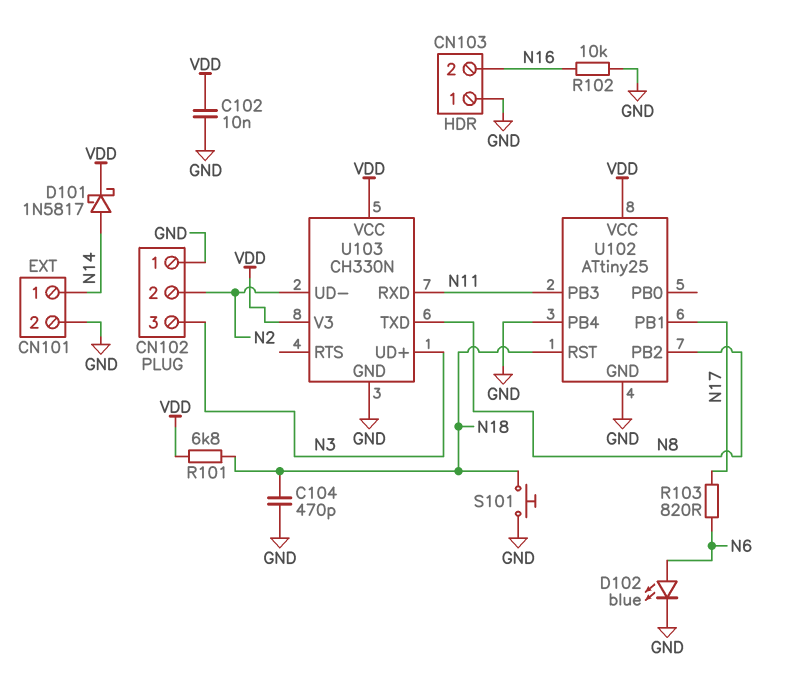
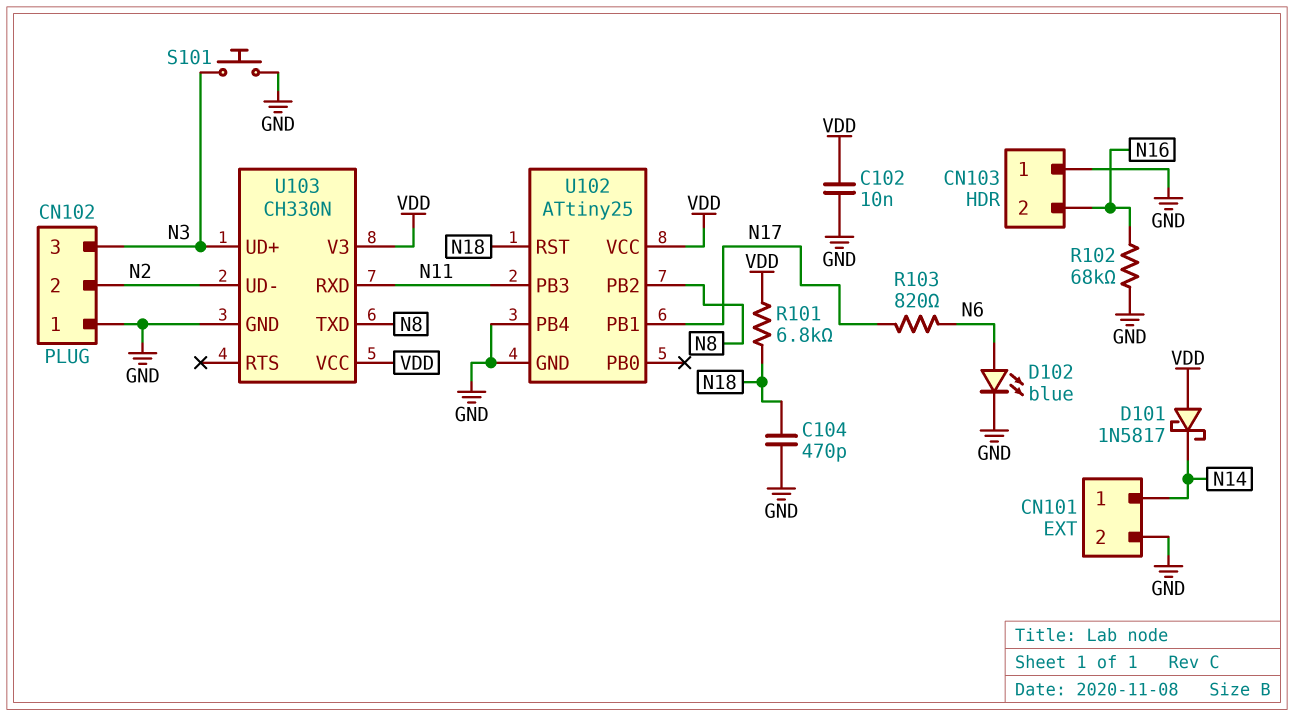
D101: schottky 1N5817 (A N14, K VDD) -> schottky 1N5817 (A VDD, K N14)
R102: 10k (GND, N16) -> 68k (GND, N16)
S101: button (GND, N18) -> button (GND, N3)

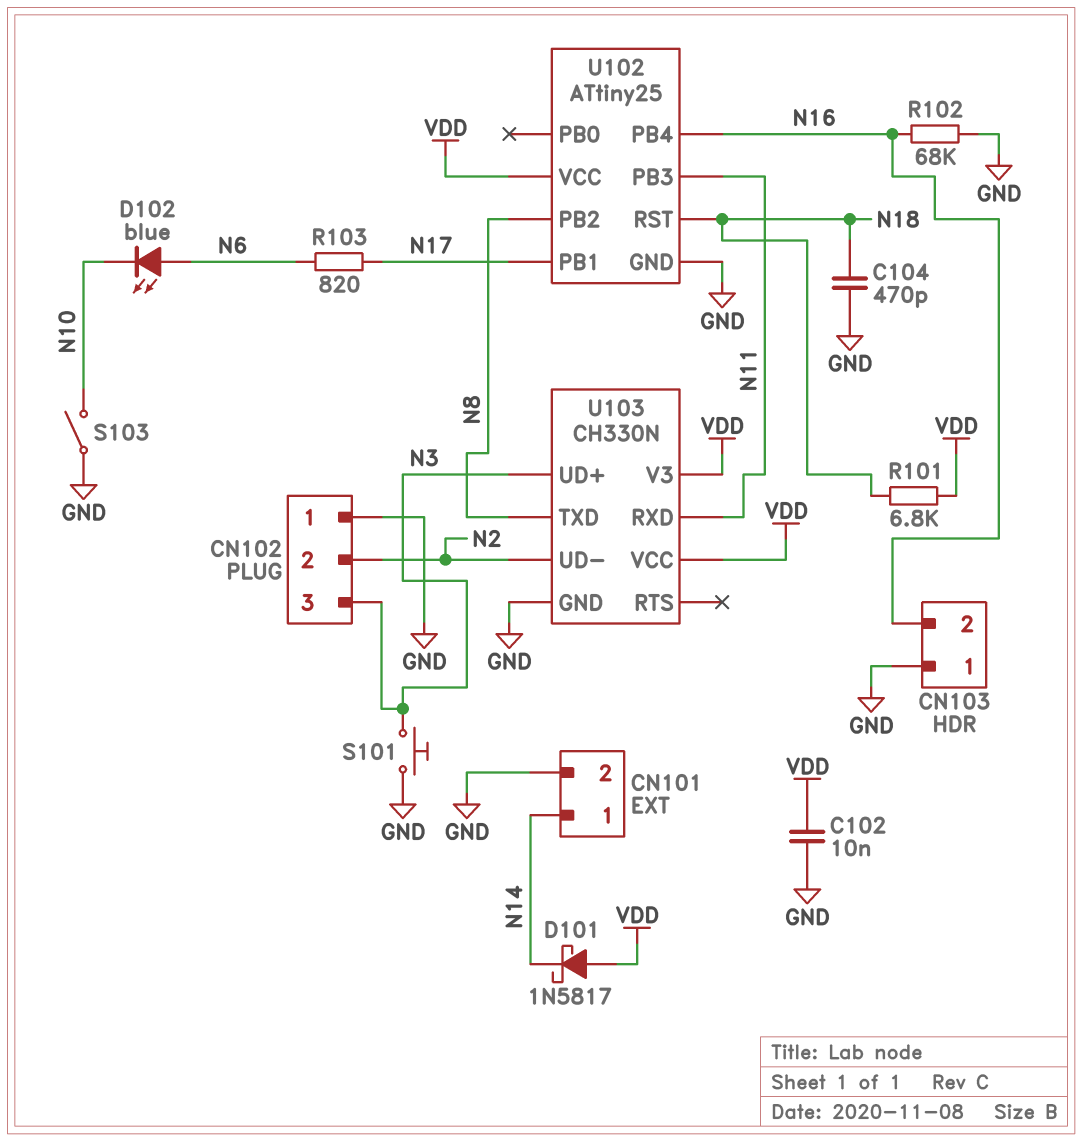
D102: LED blue (A N6, K GND) -> LED blue (A N6, K N10)
S103: none -> switch (GND, N10)
U102 pin PB4: GND -> N16

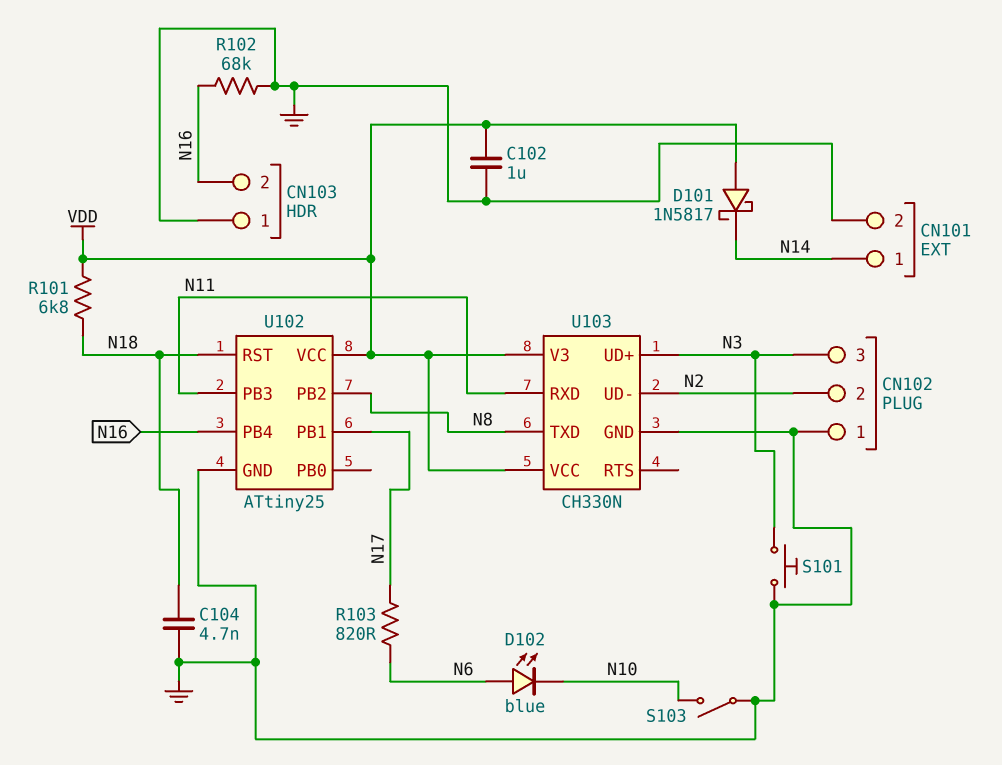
C102: 10nF (GND, VDD) -> 1uF (GND, VDD)
C104: 470pF (GND, N18) -> 4.7nF (GND, N18)

